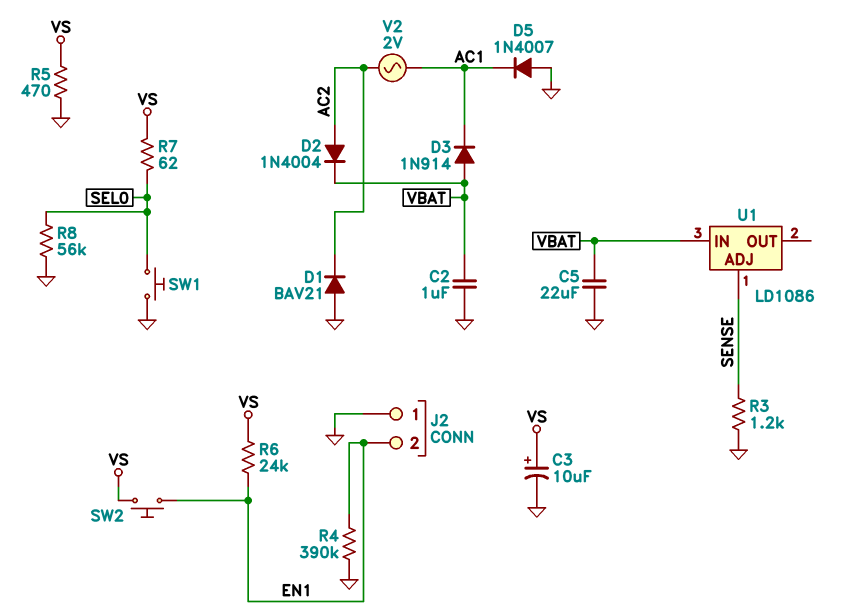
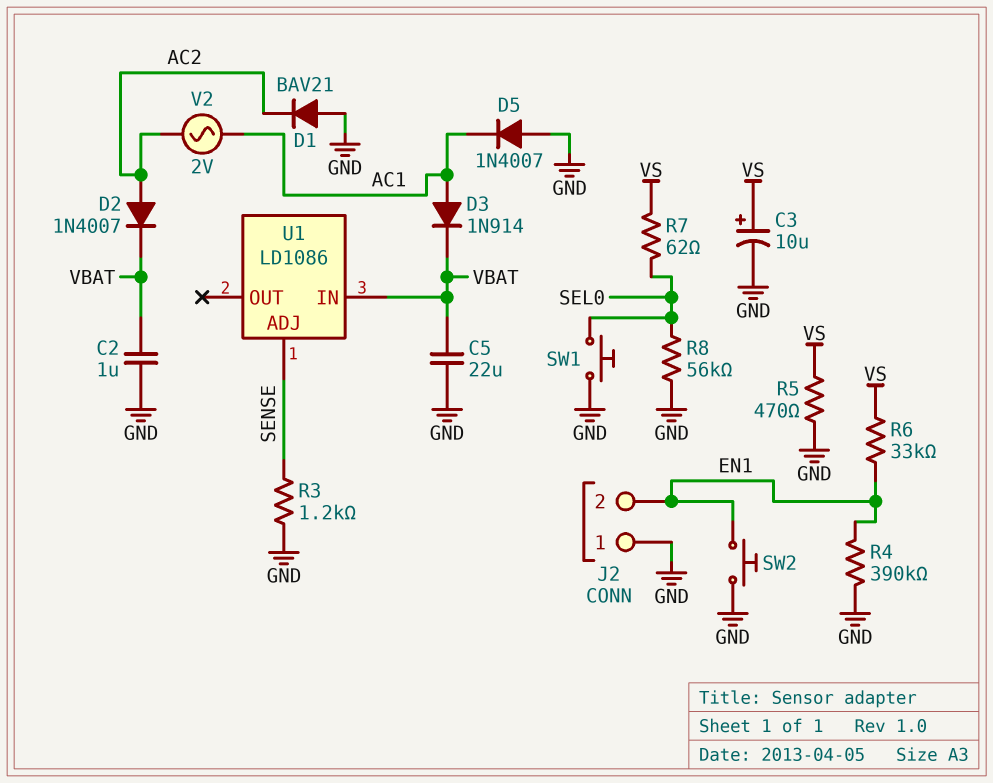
D2: diode 1N4004 (A AC2, K VBAT) -> diode 1N4007 (A AC2, K VBAT)
D3: diode 1N914 (A VBAT, K AC1) -> diode 1N914 (A AC1, K VBAT)
R6: 24k (EN1, VS) -> 33k (EN1, VS)
SW2: button (EN1, VS) -> button (EN1, GND)

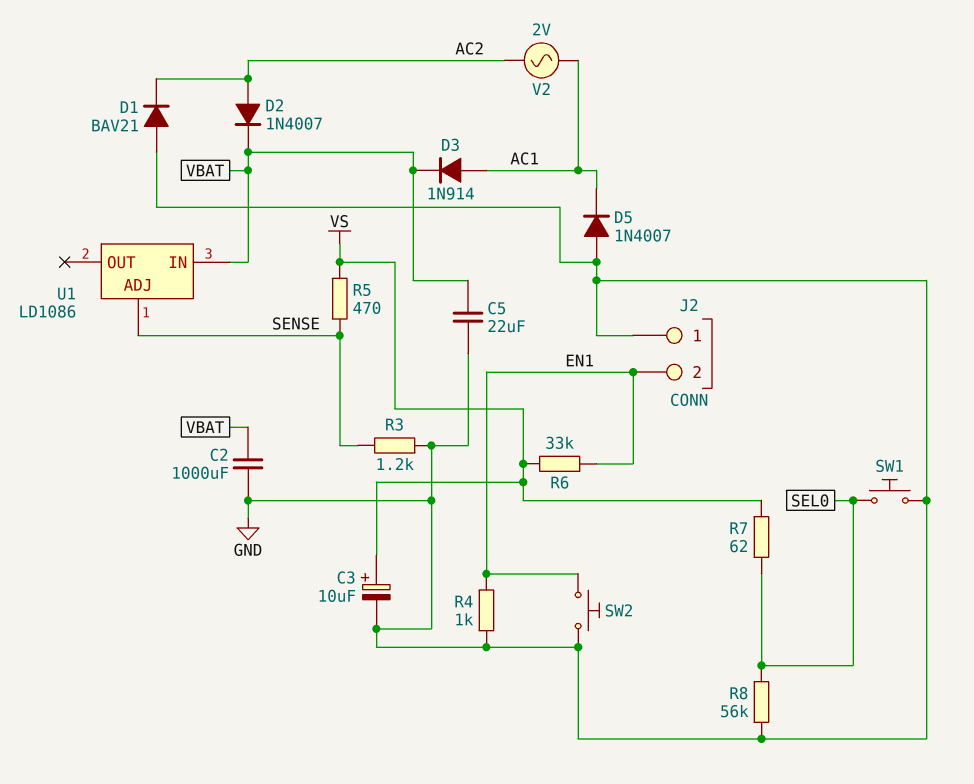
C2: 1uF (GND, VBAT) -> 1000uF (GND, VBAT)
R4: 390k (EN1, GND) -> 1k (EN1, GND)
R5: 470 (GND, VS) -> 470 (SENSE, VS)

